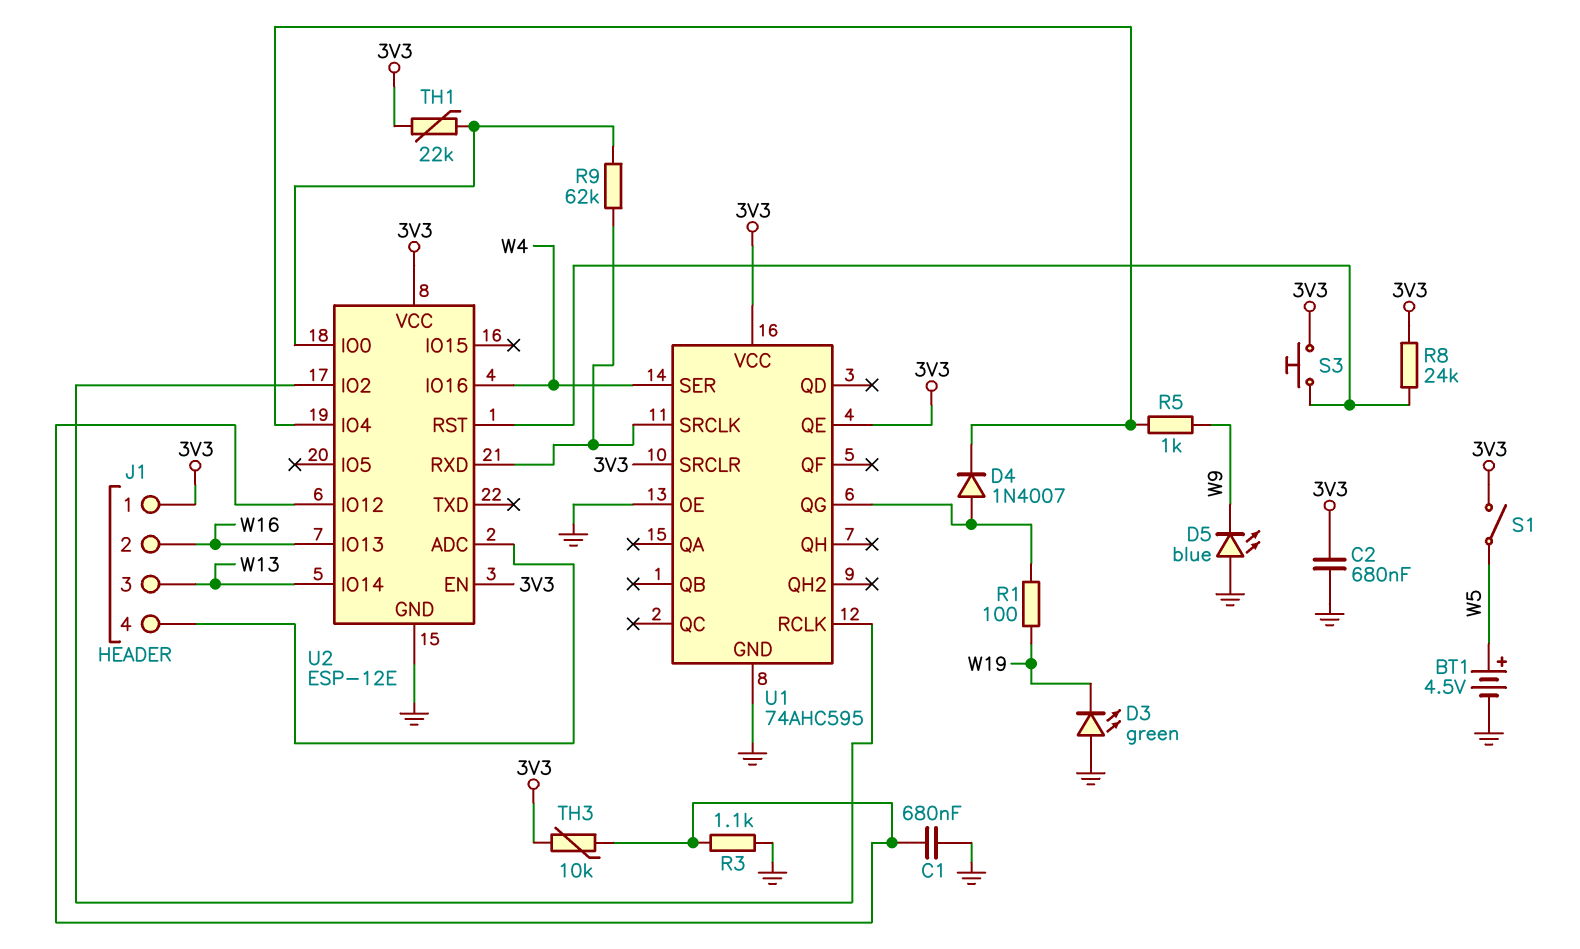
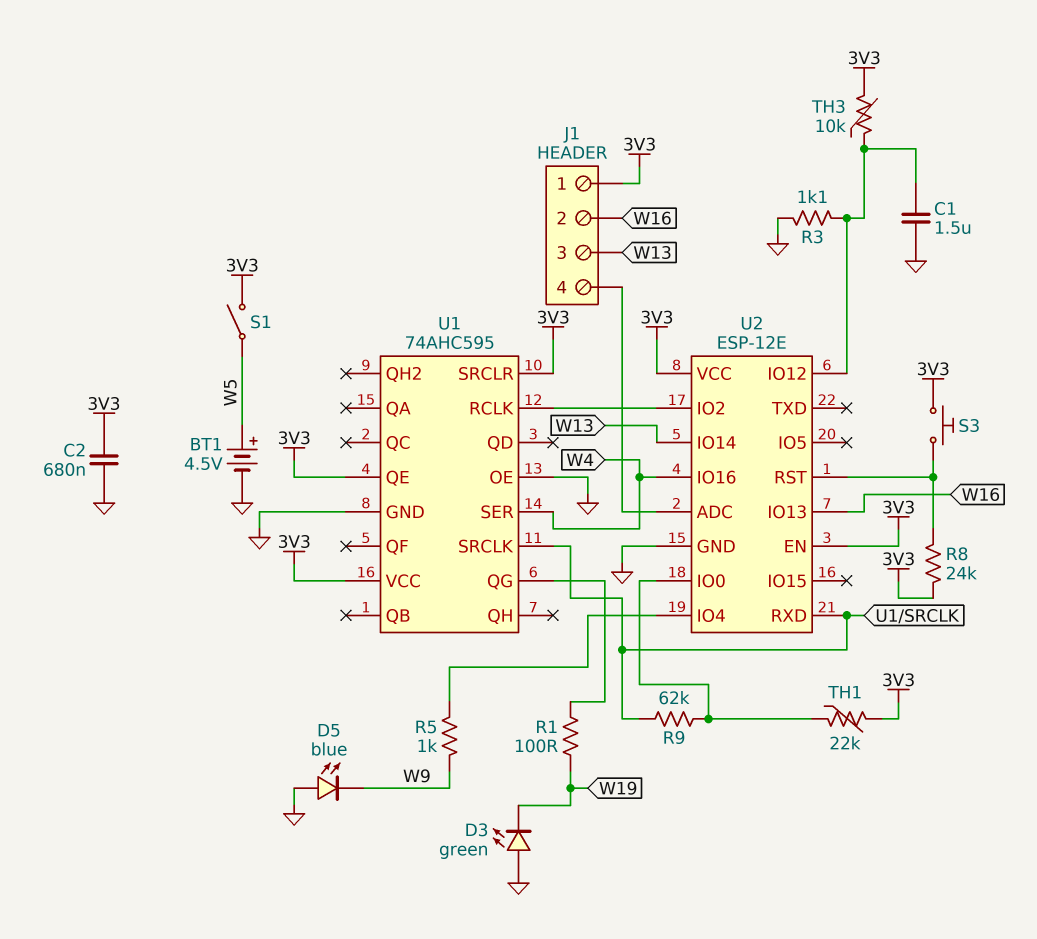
C1: 680nF (GND, U2/IO12) -> 1.5uF (GND, U2/IO12)
D4: diode 1N4007 (A U1/QG, K U2/IO4) -> none

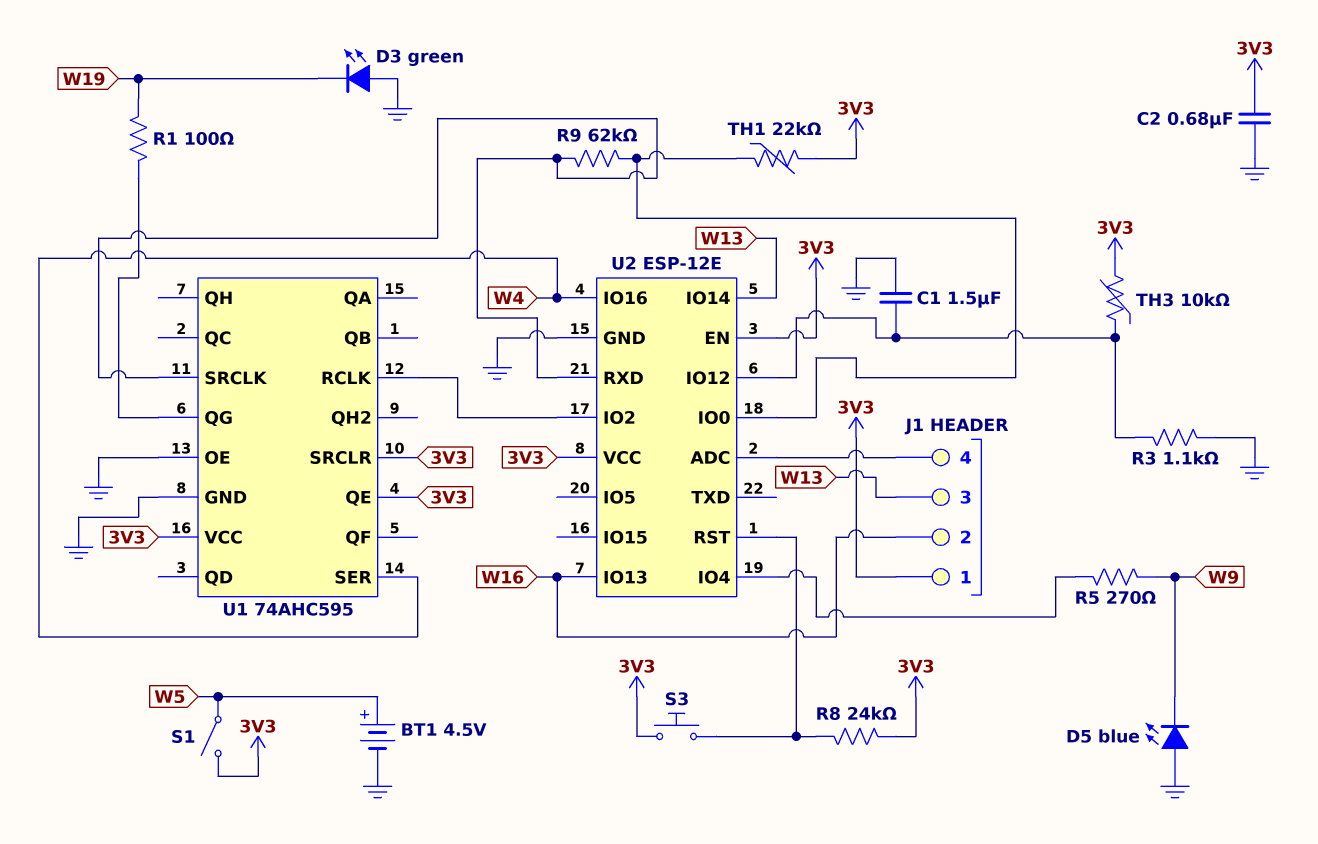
R5: 1k (U2/IO4, W9) -> 270 (U2/IO4, W9)

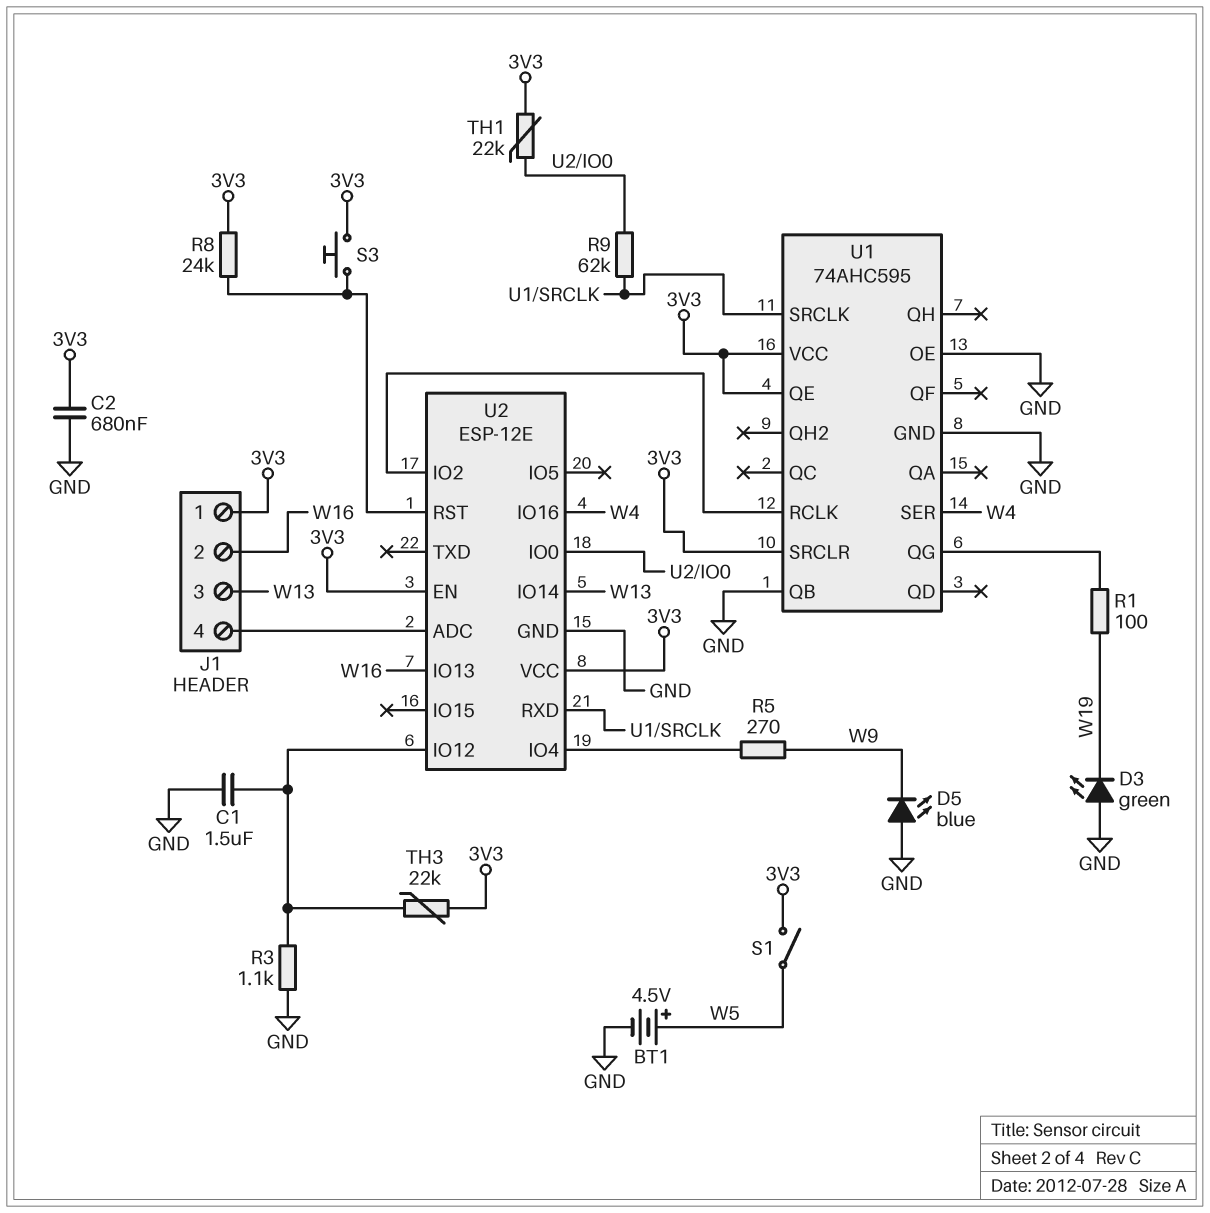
TH3: 10k (3V3, U2/IO12) -> 22k (3V3, U2/IO12)
U1 pin QB: none -> GND

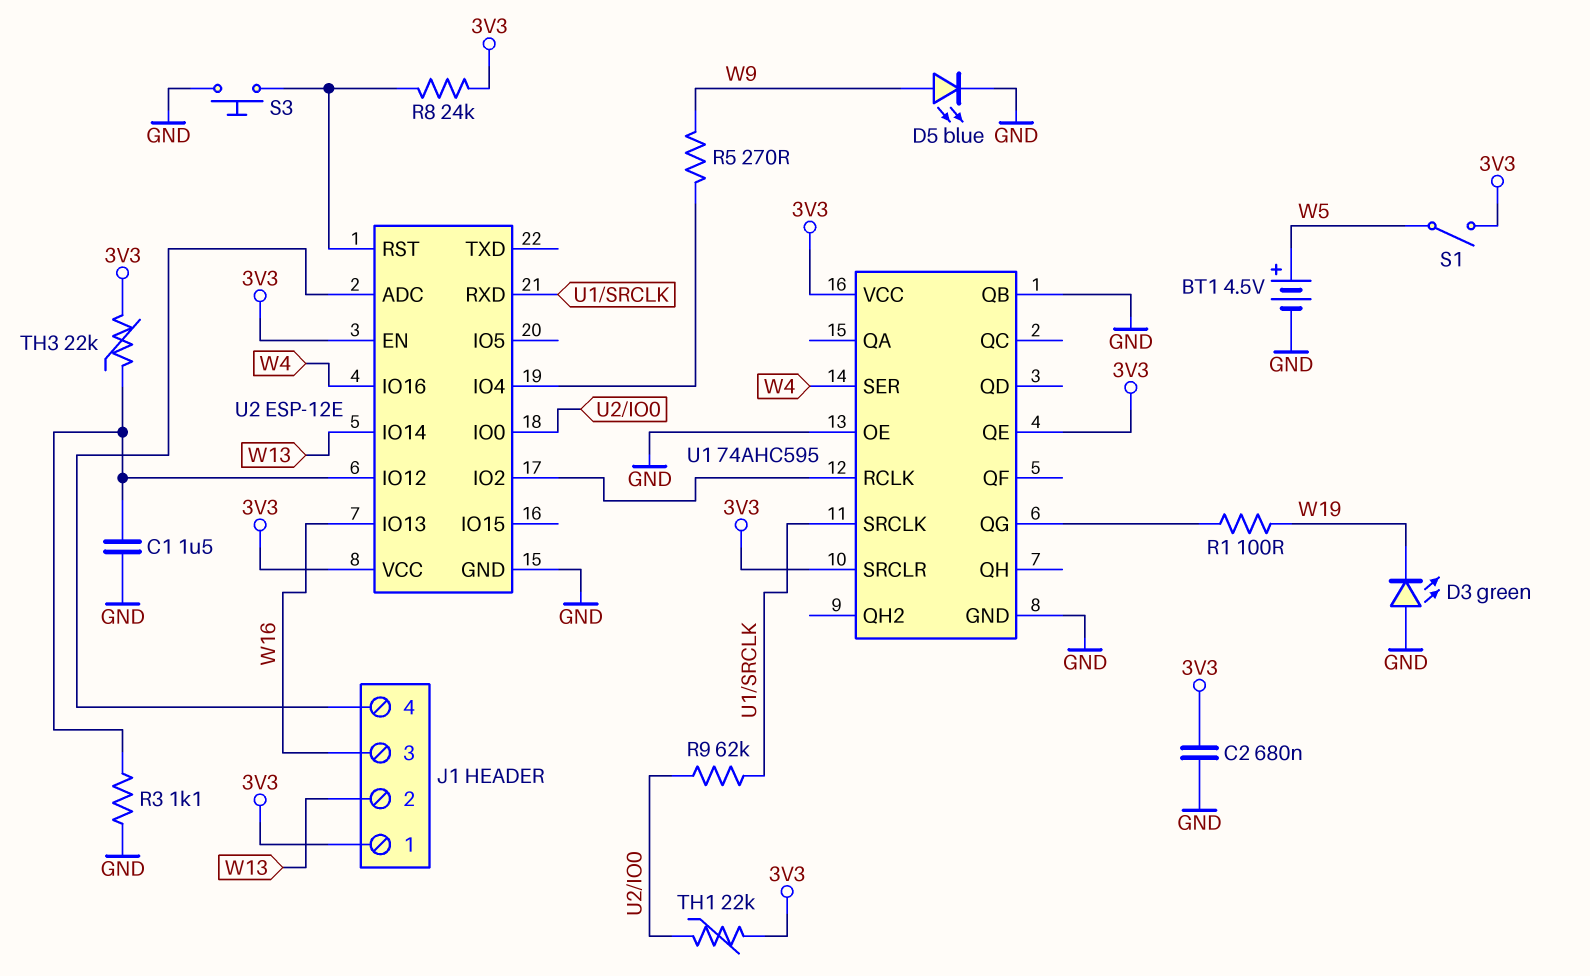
D5: LED blue (A GND, K W9) -> LED blue (A W9, K GND)
J1 pin 2: W16 -> W13
J1 pin 3: W13 -> W16
S3: button (3V3, U2/RST) -> button (GND, U2/RST)

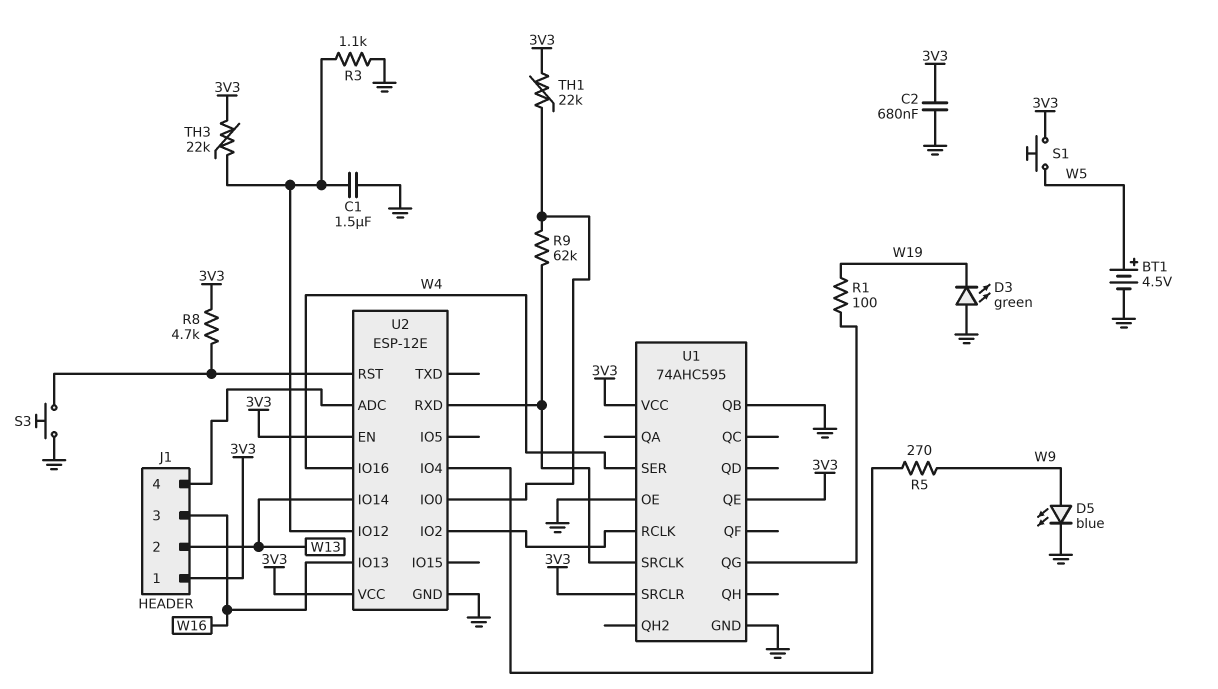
R8: 24k (3V3, U2/RST) -> 4.7k (3V3, U2/RST)
S1: switch (3V3, W5) -> button (3V3, W5)

